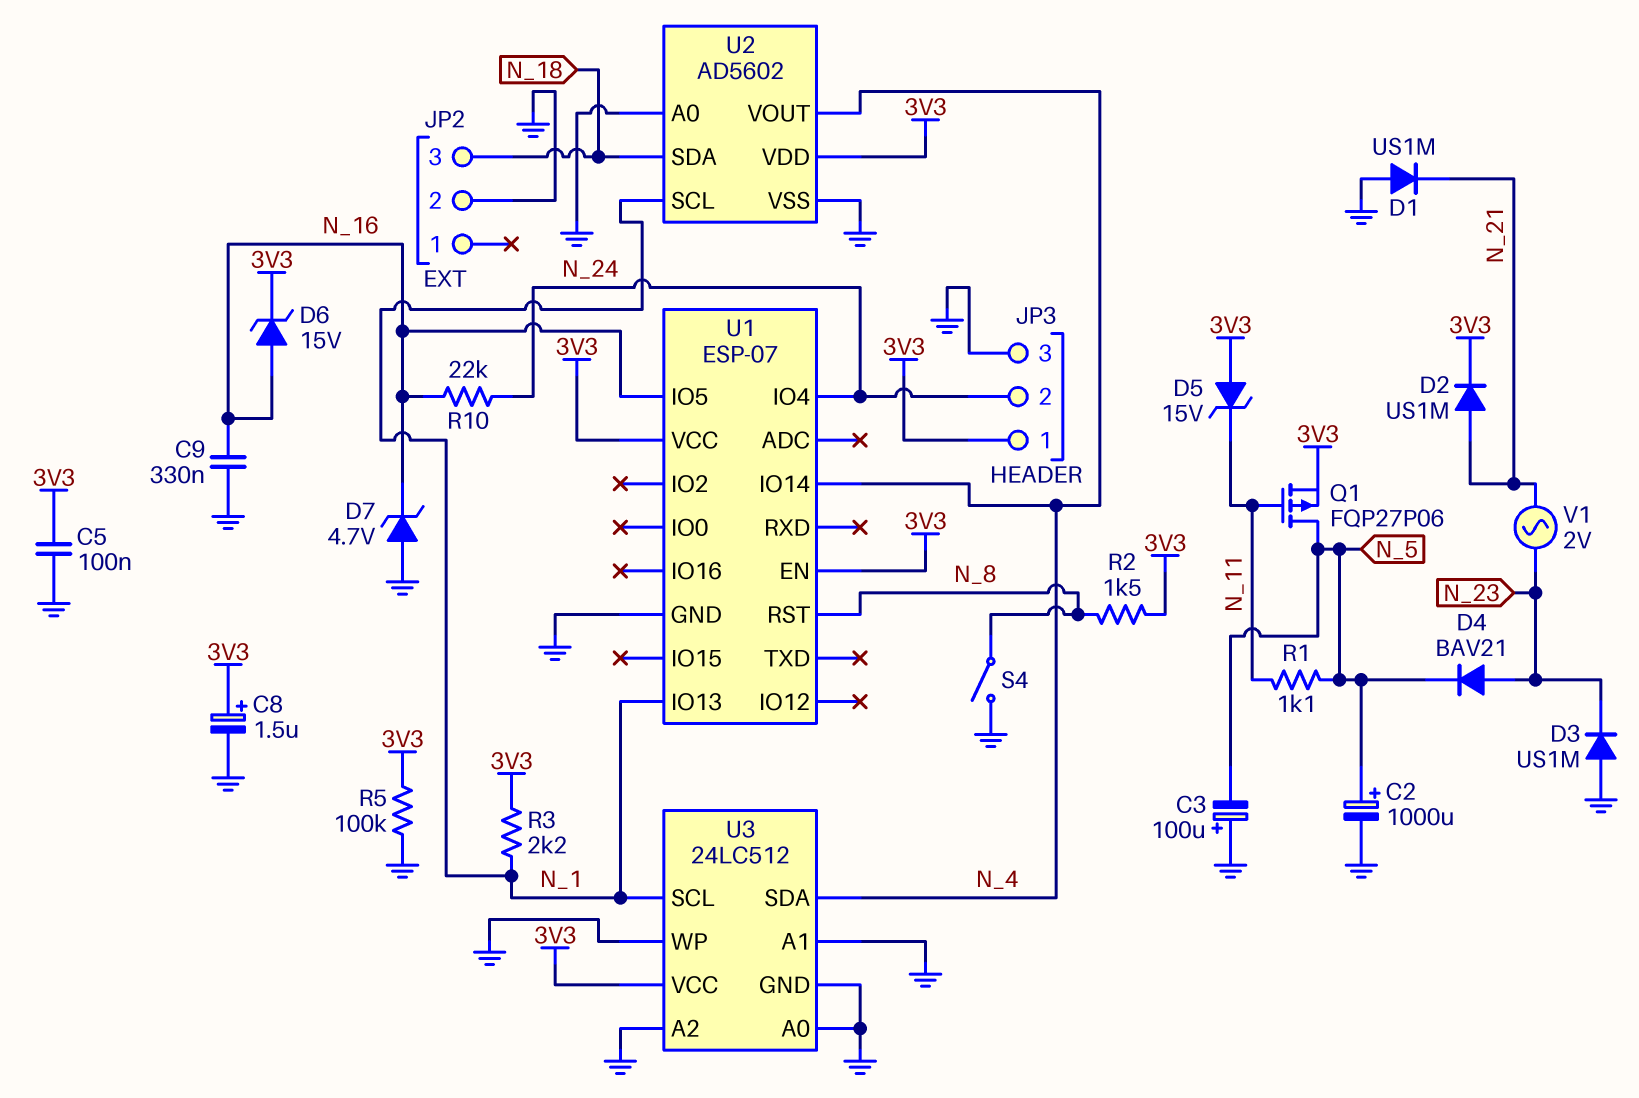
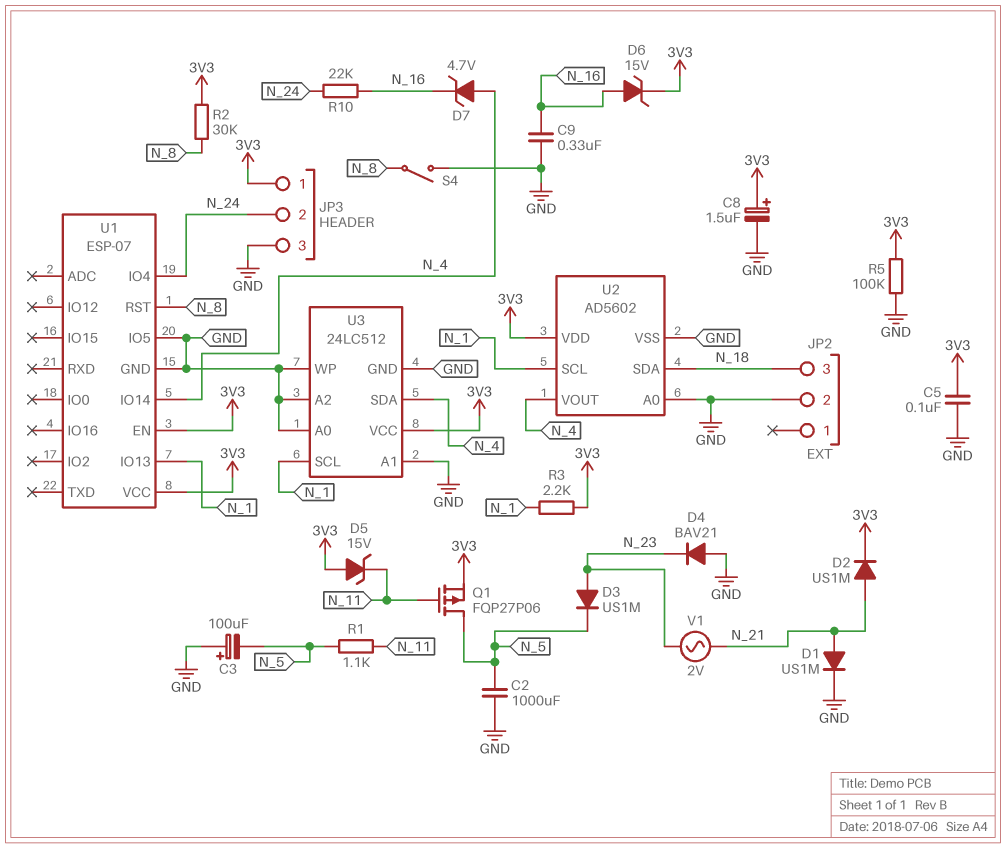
C2: 1000uF (plus N_5, minus GND) -> 1000uF (GND, N_5)
D1: diode US1M (A GND, K N_21) -> diode US1M (A N_21, K GND)
D3: diode US1M (A GND, K N_23) -> diode US1M (A N_23, K N_5)
D4: diode BAV21 (A N_23, K N_5) -> diode BAV21 (A GND, K N_23)
D7: zener 4.7V (A GND, K N_16) -> zener 4.7V (A N_4, K N_16)
R2: 1.5k (3V3, N_8) -> 30k (3V3, N_8)
U1 pin IO5: N_16 -> GND

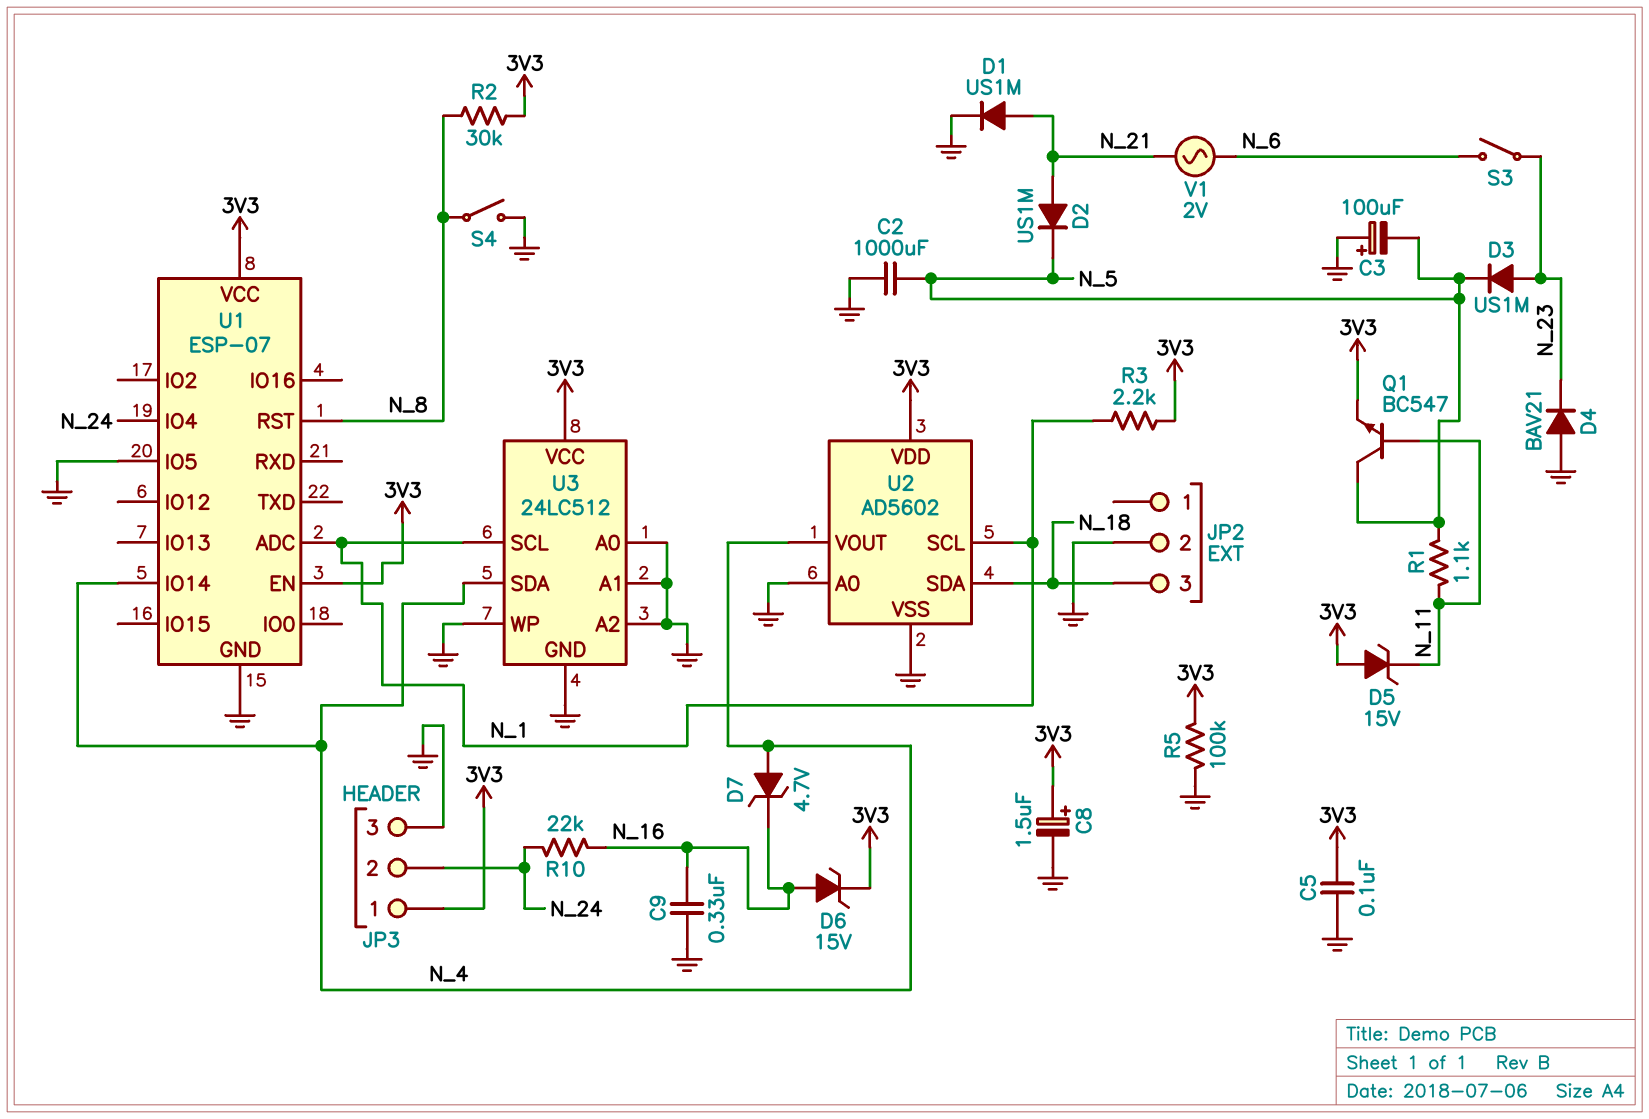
D2: diode US1M (A N_21, K 3V3) -> diode US1M (A N_21, K N_5)
Q1: PMOS FQP27P06 (G N_11, D N_5, S 3V3) -> NPN BC547 (B N_11, C N_5, E 3V3)
S3: none -> switch (N_6, N_23)
U1 pin ADC: none -> N_1
U1 pin IO13: N_1 -> none
V1: AC 2V (N_21, N_23) -> AC 2V (N_6, N_21)

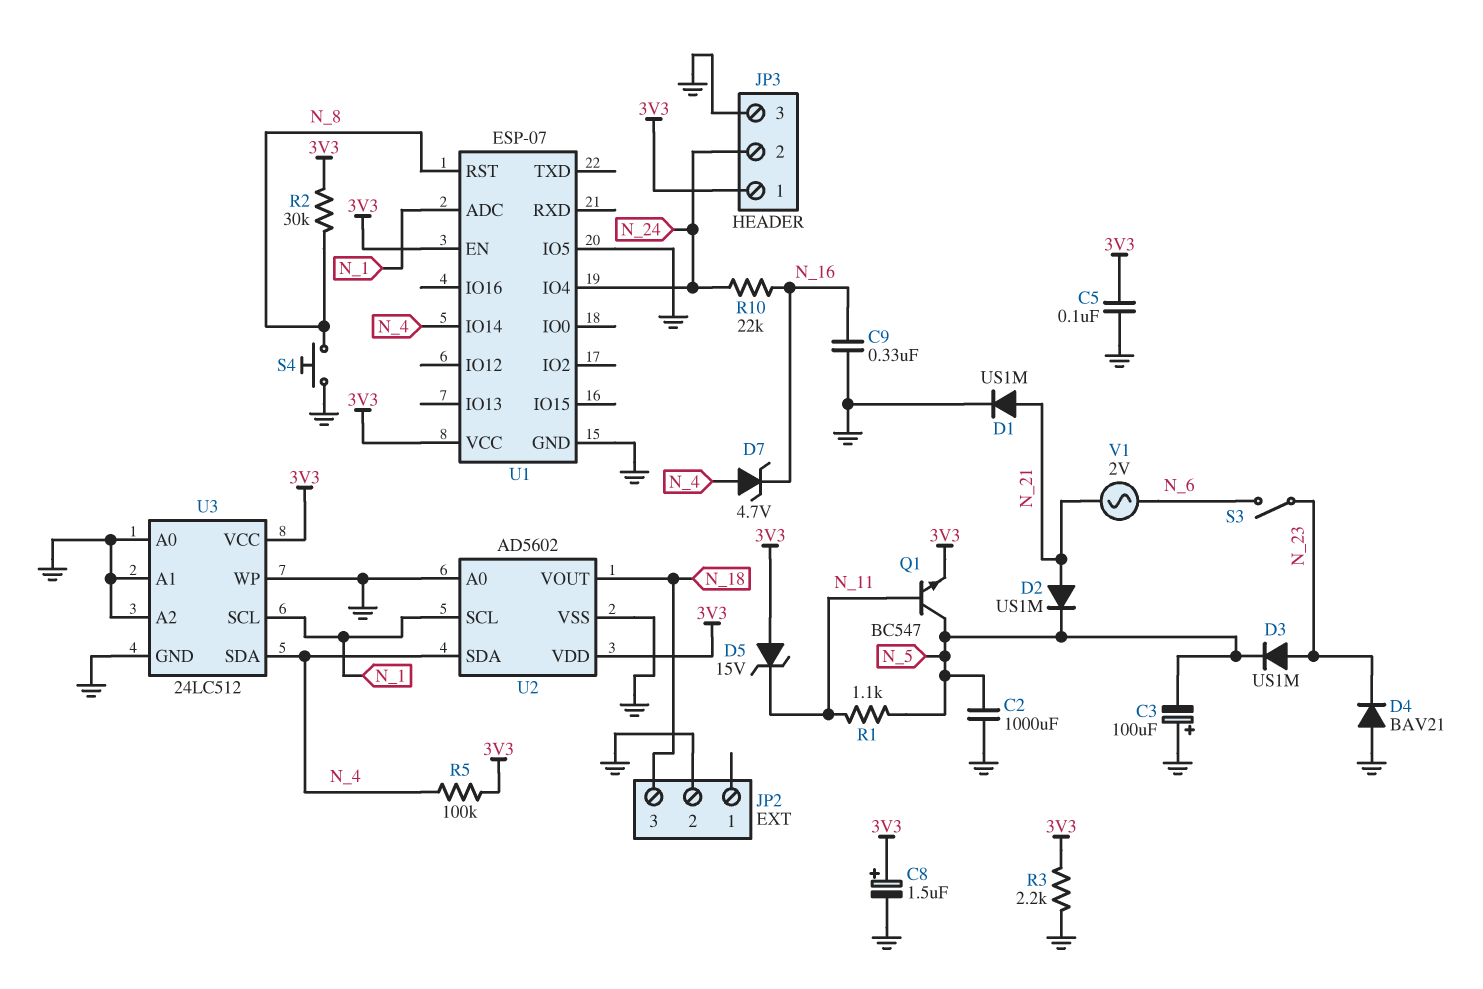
D6: zener 15V (A N_16, K 3V3) -> none
R3: 2.2k (3V3, N_1) -> 2.2k (3V3, GND)
R5: 100k (3V3, GND) -> 100k (3V3, N_4)
S4: switch (GND, N_8) -> button (GND, N_8)
U2 pin SDA: N_18 -> N_4
U2 pin VOUT: N_4 -> N_18

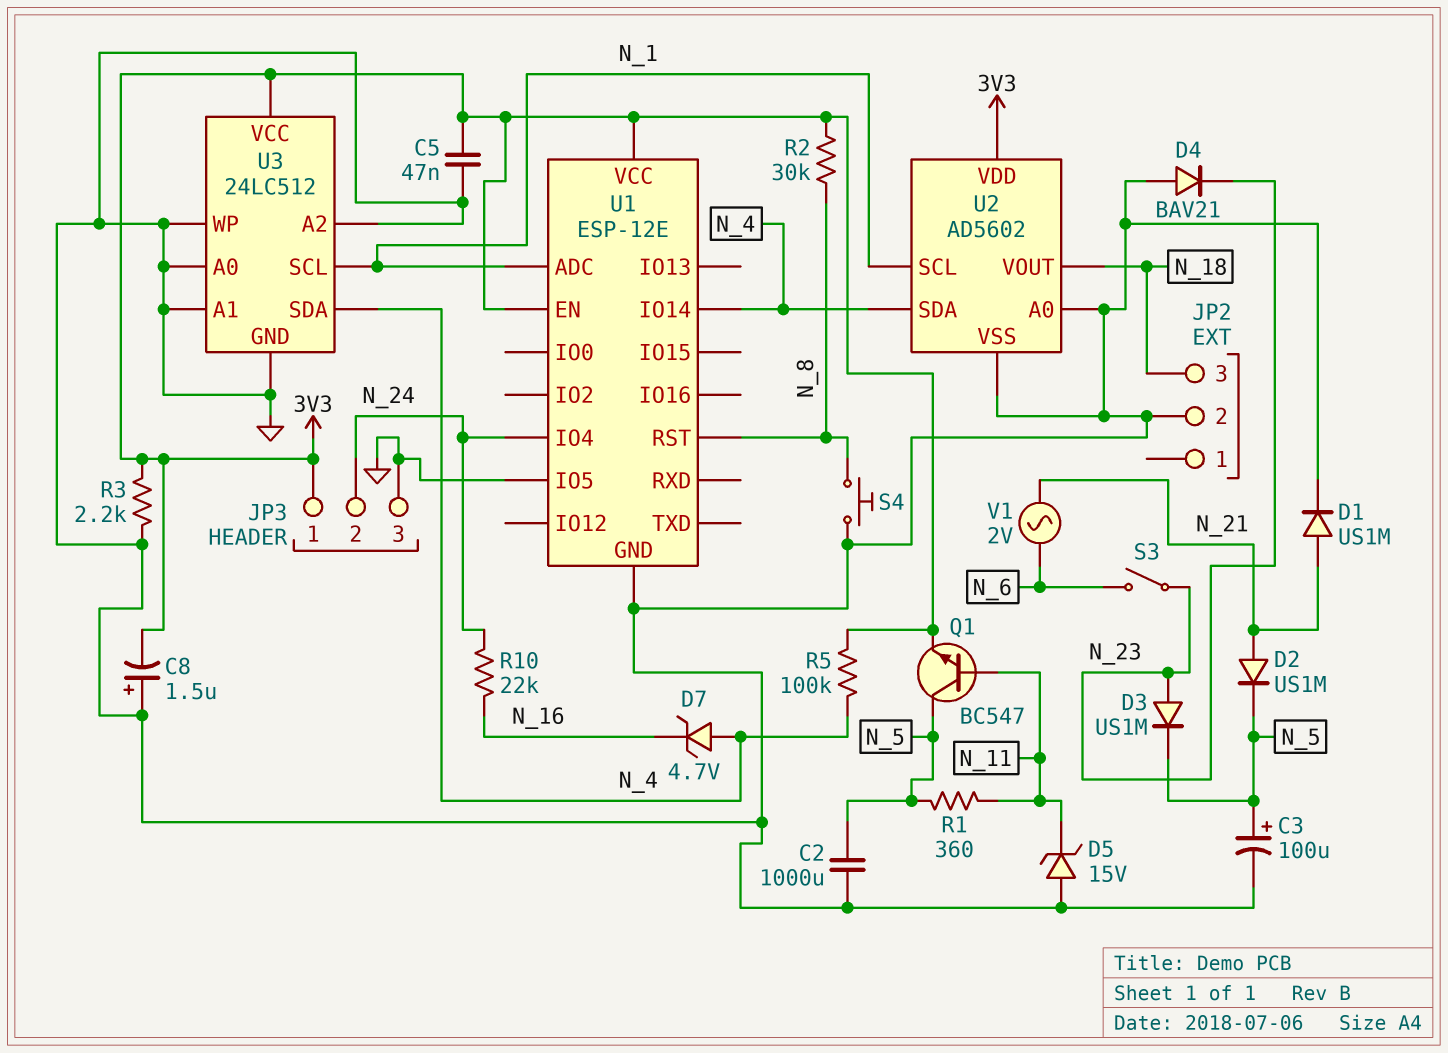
C3: 100uF (plus GND, minus N_5) -> 100uF (plus N_5, minus GND)
C5: 100nF (3V3, GND) -> 47nF (3V3, GND)
C8: 1.5uF (plus 3V3, minus GND) -> 1.5uF (plus GND, minus 3V3)
C9: 330nF (GND, N_16) -> none
D5: zener 15V (A 3V3, K N_11) -> zener 15V (A GND, K N_11)
R1: 1.1k (N_5, N_11) -> 360 (N_5, N_11)
U1: ESP-07 -> ESP-12E

